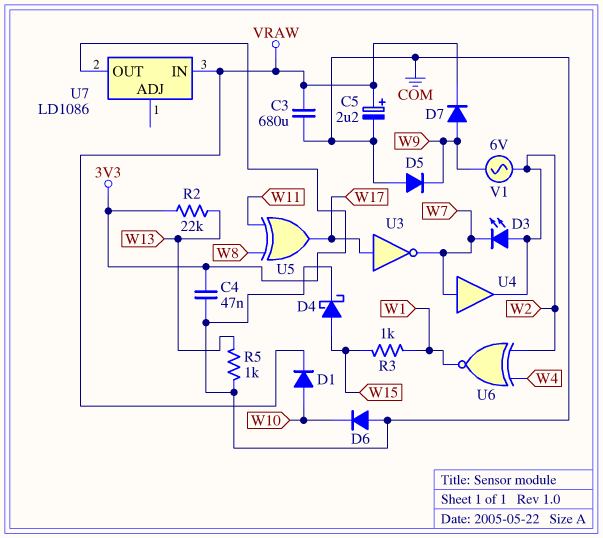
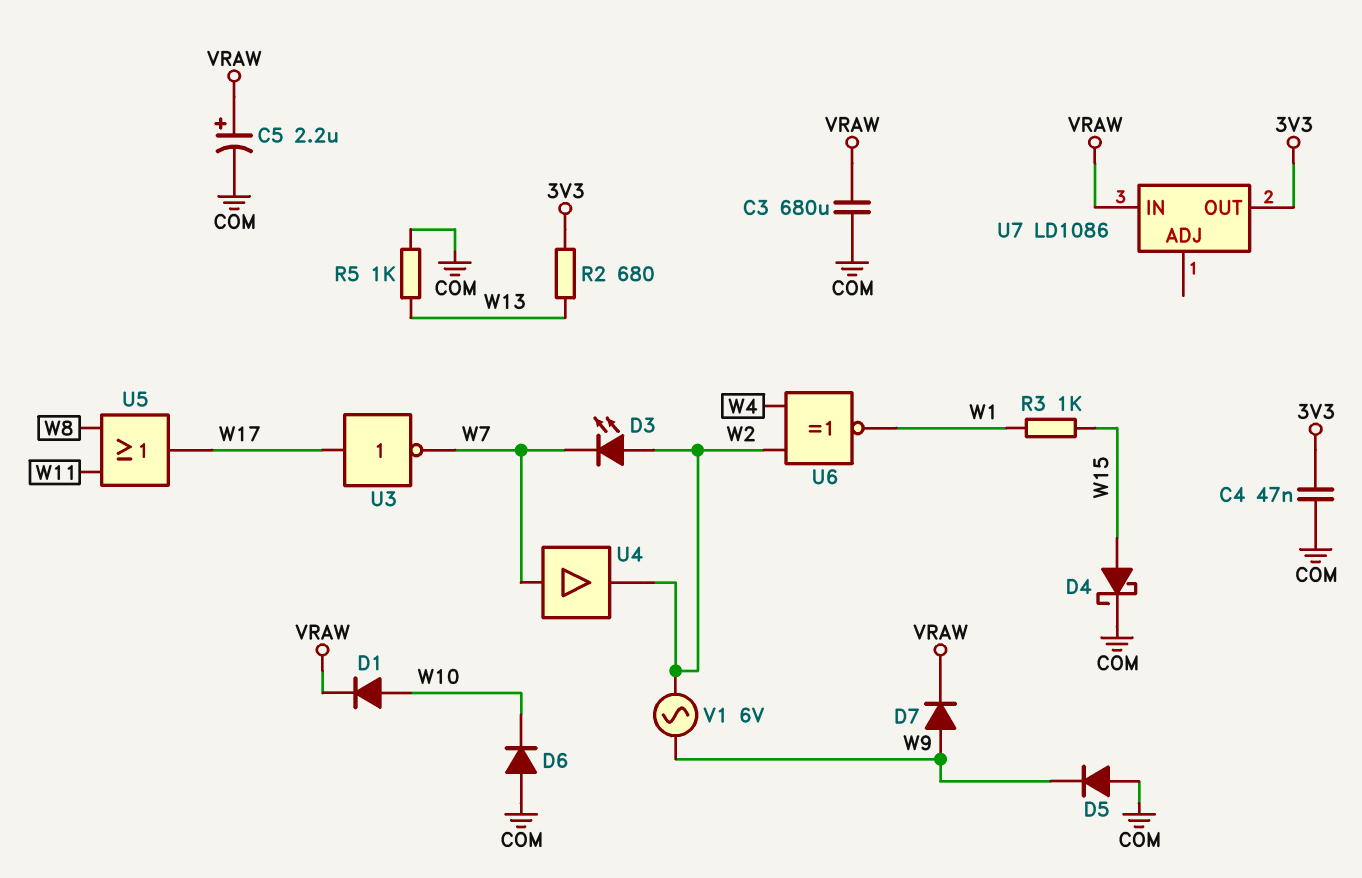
R2: 22k (3V3, W13) -> 680 (3V3, W13)
U5: XOR (in W8, in W11, out W17) -> OR (in W8, in W11, out W17)

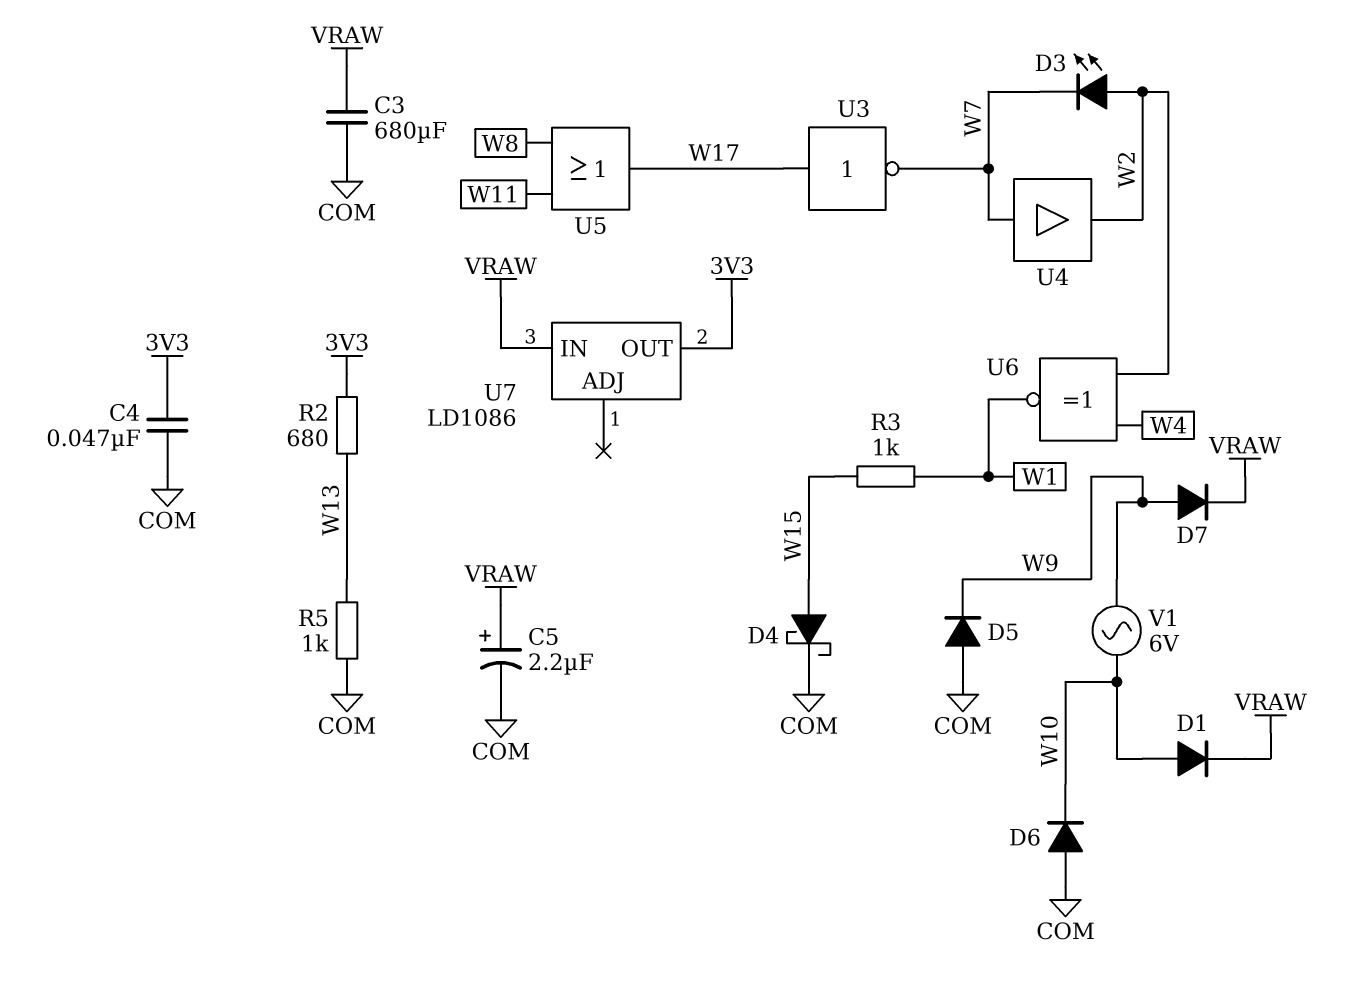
V1: AC 6V (W2, W9) -> AC 6V (W9, W10)

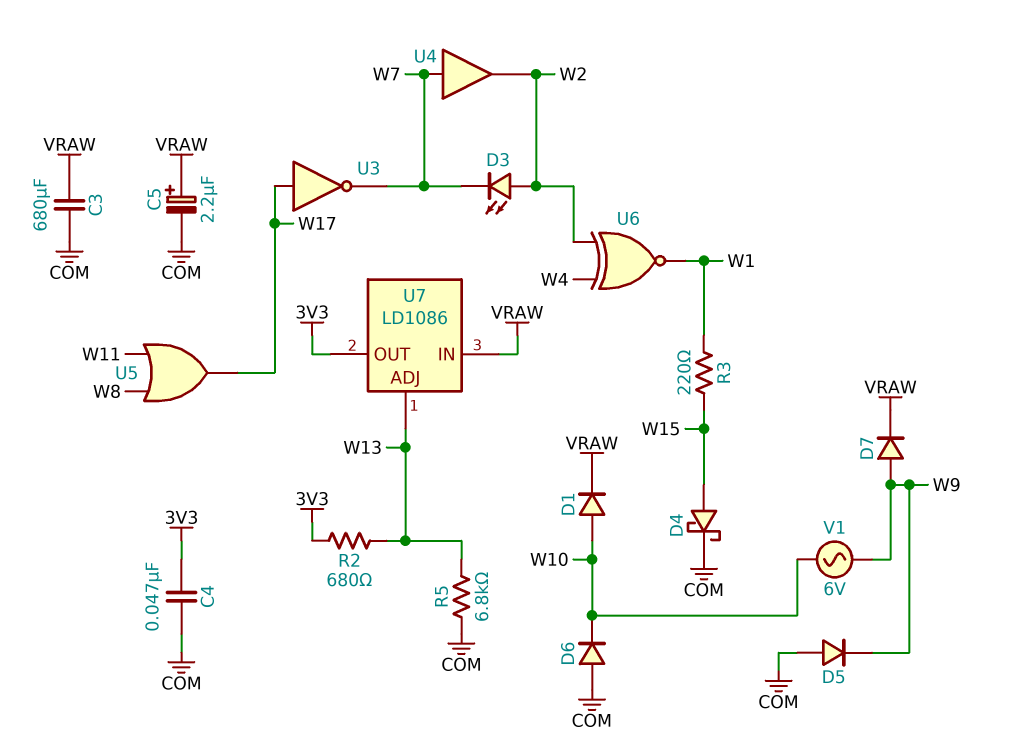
R3: 1k (W1, W15) -> 220 (W1, W15)
R5: 1k (COM, W13) -> 6.8k (COM, W13)
U7 pin ADJ: none -> W13

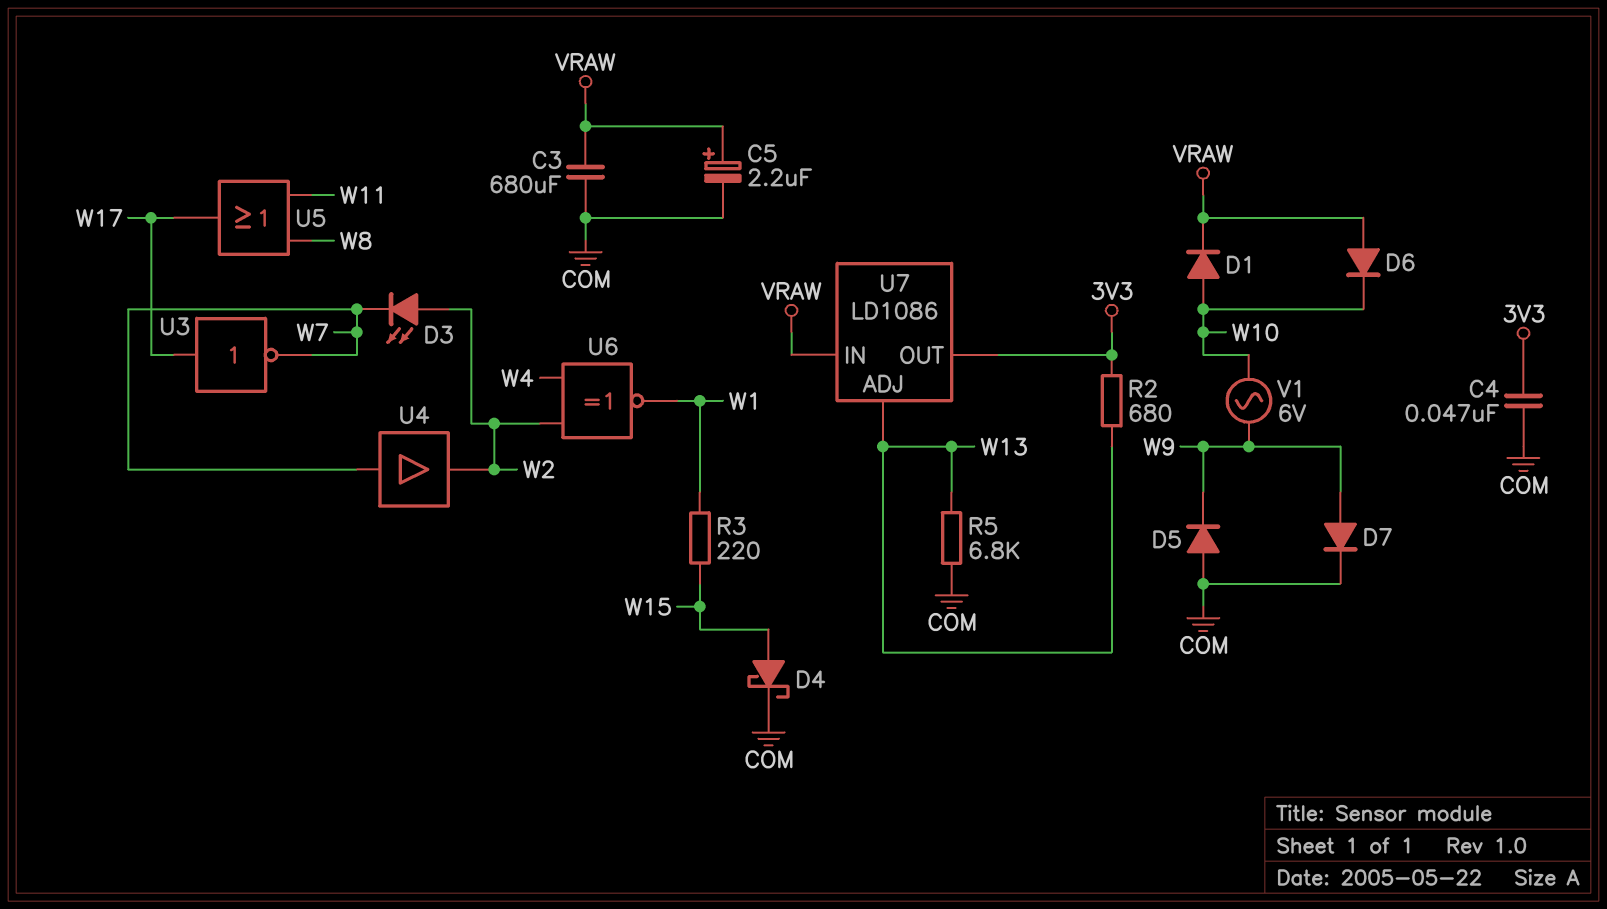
D6: diode (A COM, K W10) -> diode (A VRAW, K W10)
D7: diode (A W9, K VRAW) -> diode (A W9, K COM)

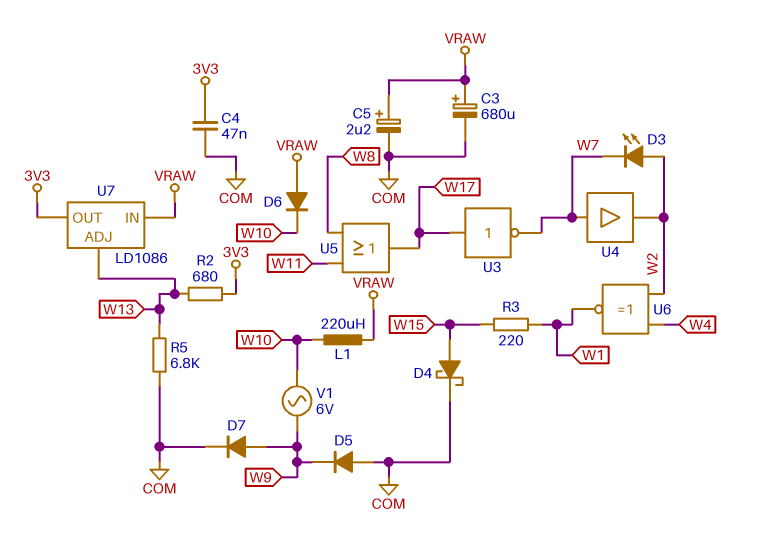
C3: 680uF (COM, VRAW) -> 680uF (plus VRAW, minus COM)
D1: diode (A W10, K VRAW) -> none
L1: none -> 220uH (VRAW, W10)

